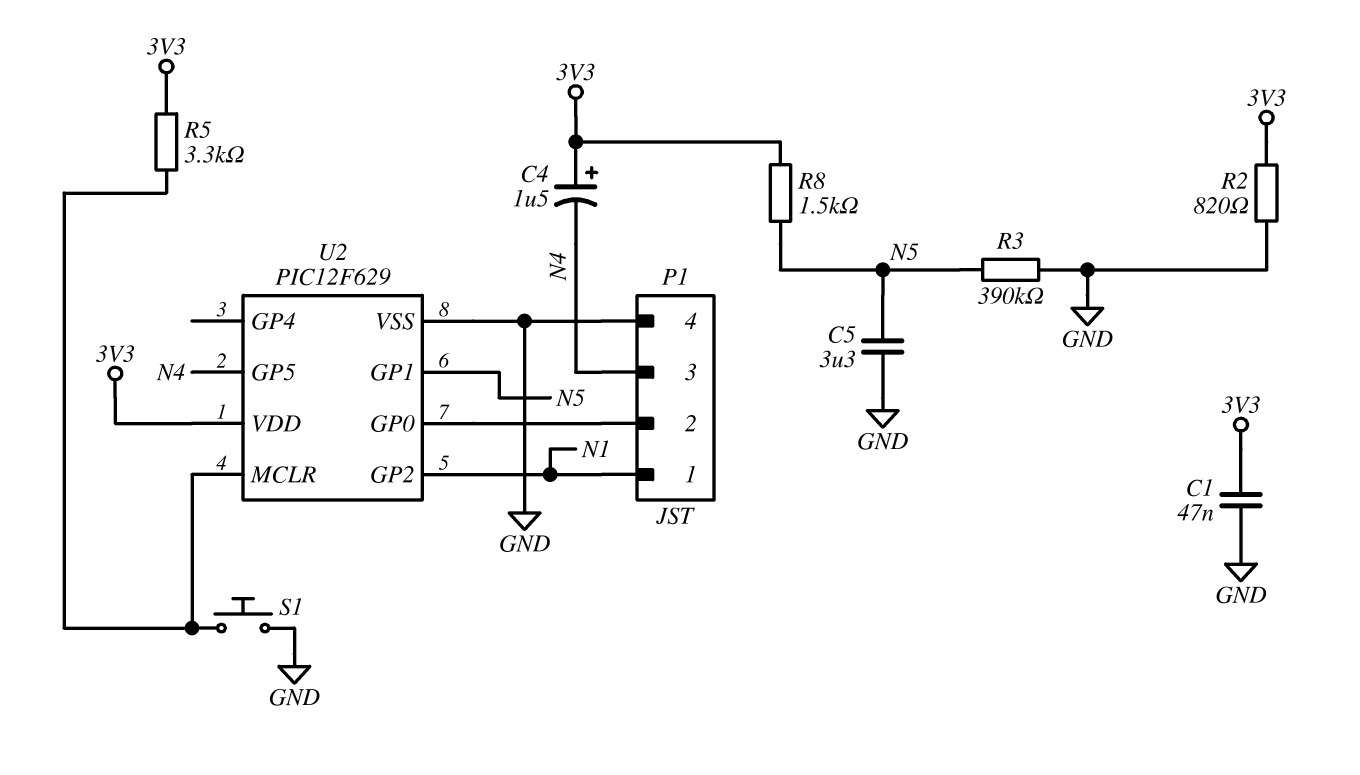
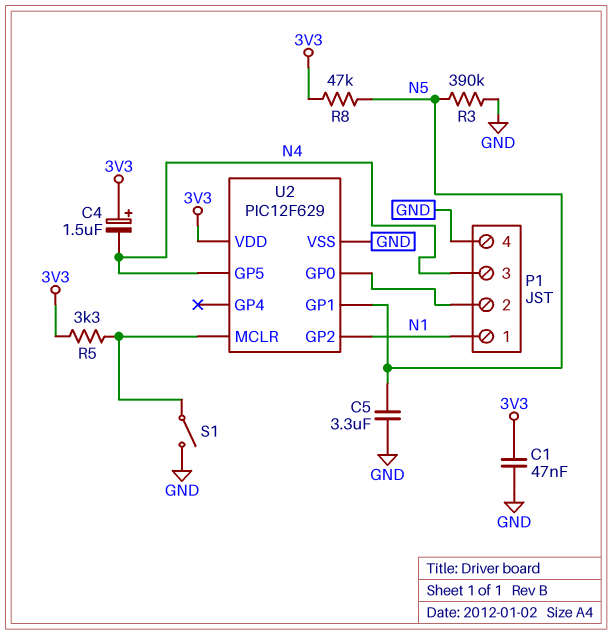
R2: 820 (3V3, GND) -> none
R8: 1.5k (3V3, N5) -> 47k (3V3, N5)
S1: button (GND, U2/MCLR) -> switch (GND, U2/MCLR)

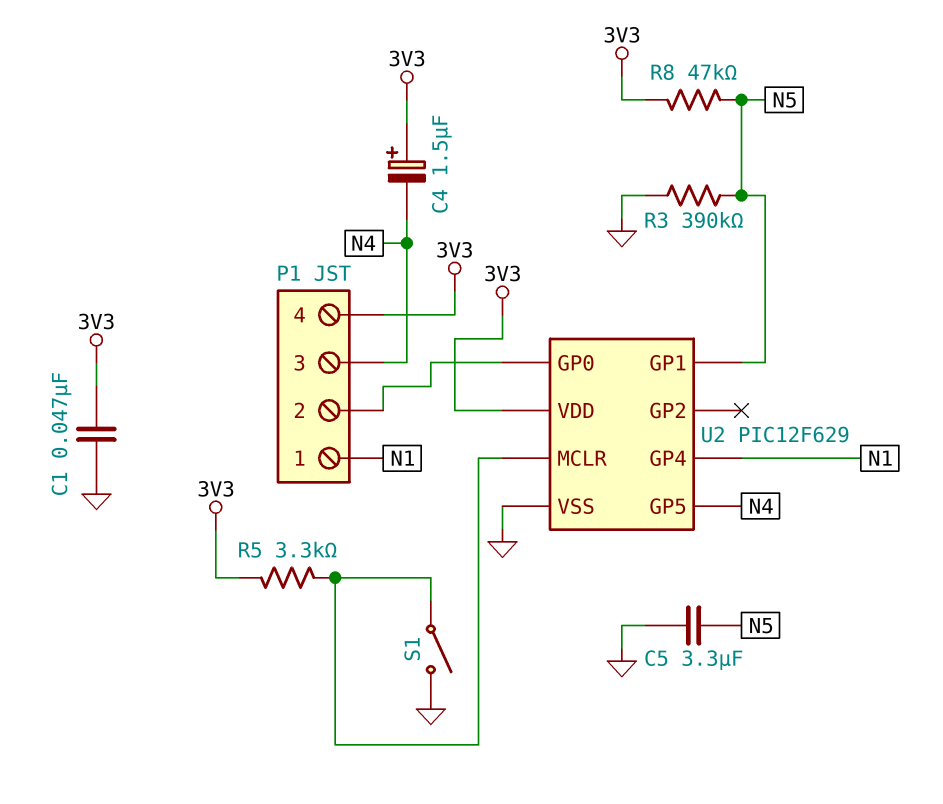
P1 pin 4: GND -> 3V3
U2 pin GP2: N1 -> none
U2 pin GP4: none -> N1

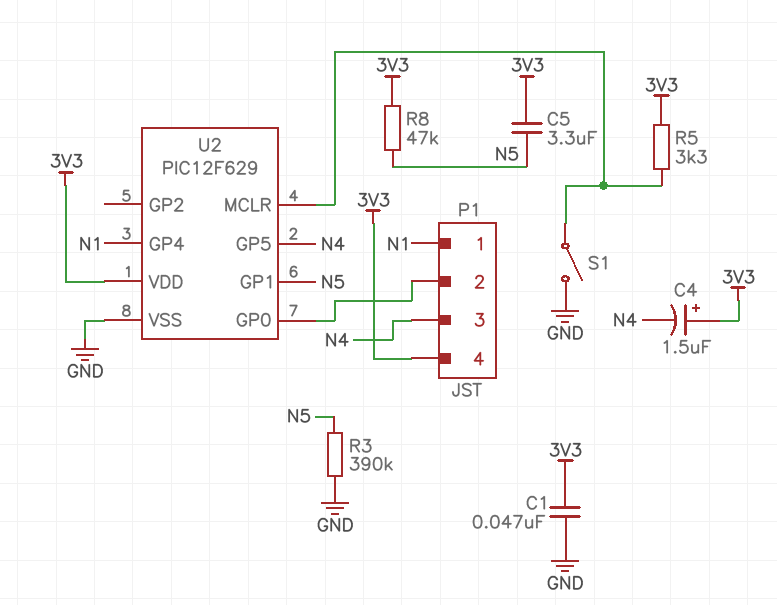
C5: 3.3uF (GND, N5) -> 3.3uF (3V3, N5)

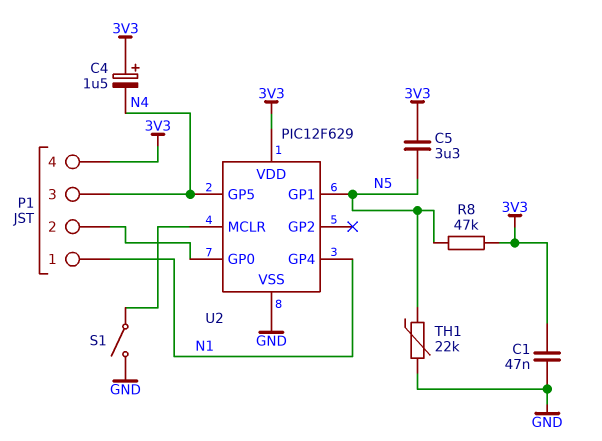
R3: 390k (GND, N5) -> none
R5: 3.3k (3V3, U2/MCLR) -> none
TH1: none -> 22k (GND, N5)

